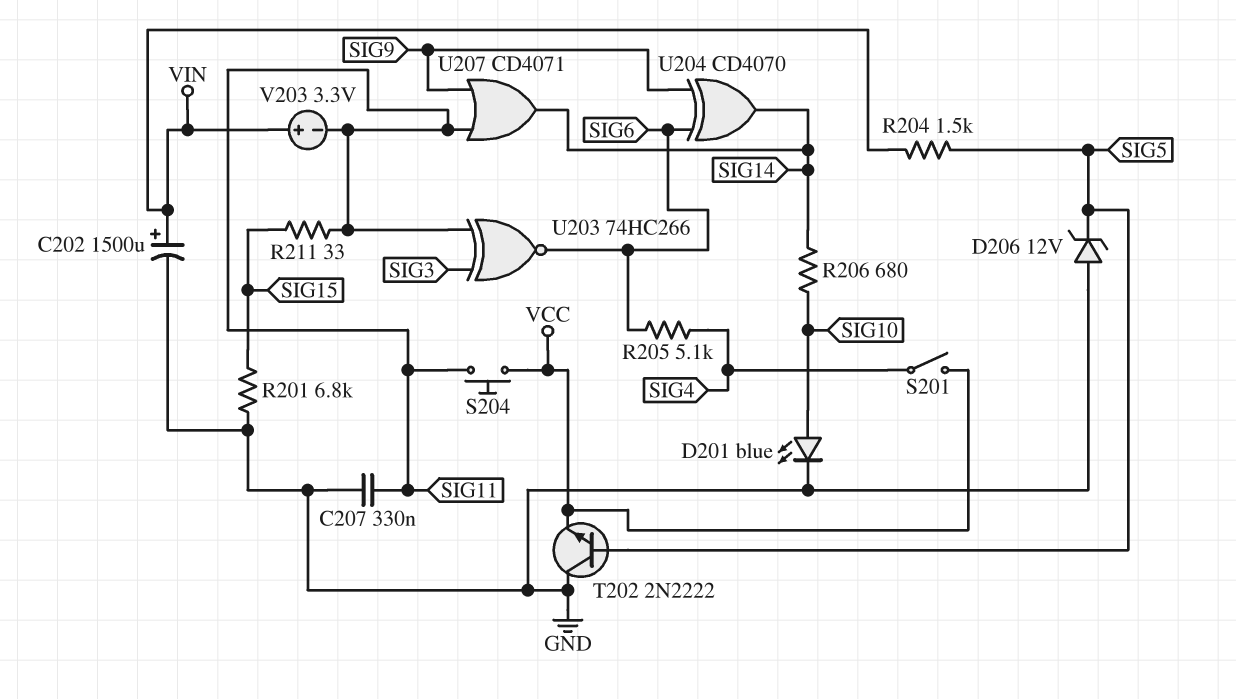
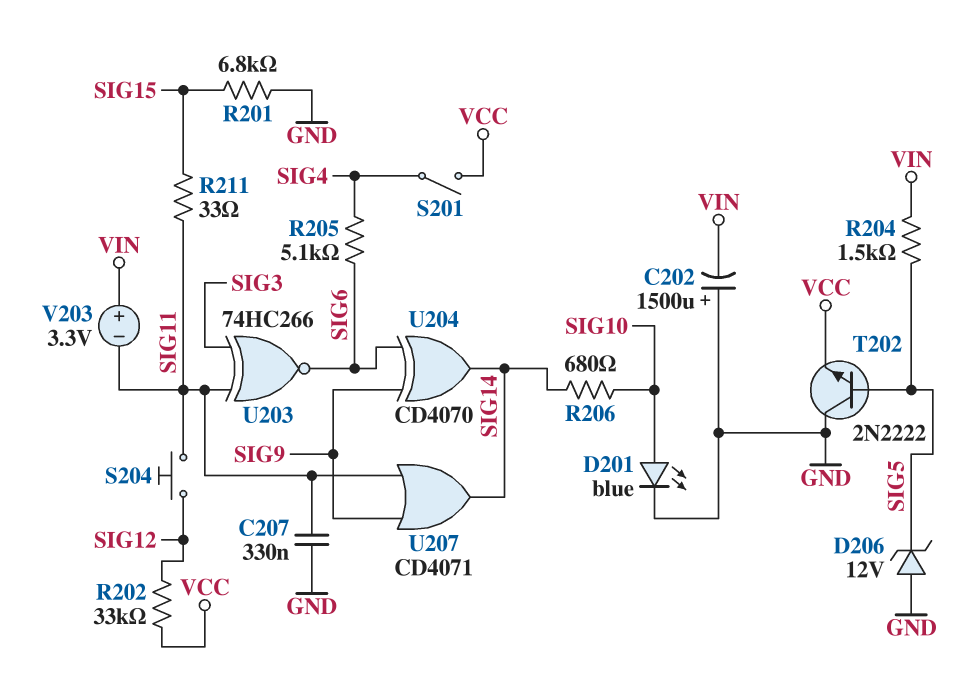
C202: 1500uF (plus VIN, minus GND) -> 1500uF (plus GND, minus VIN)
R202: none -> 33k (SIG12, VCC)
S204: button (SIG11, VCC) -> button (SIG11, SIG12)

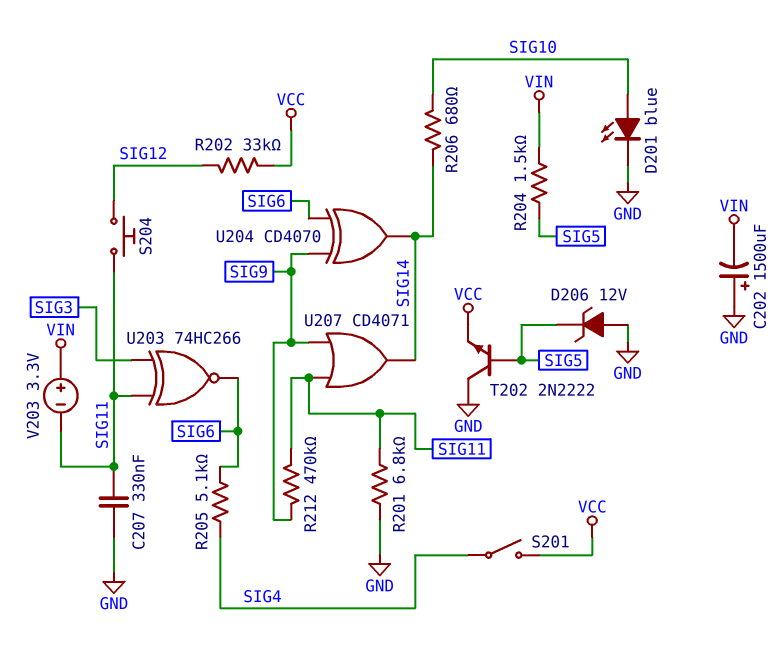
R201: 6.8k (GND, SIG15) -> 6.8k (GND, SIG11)
R211: 33 (SIG11, SIG15) -> none
R212: none -> 470k (SIG9, SIG11)

